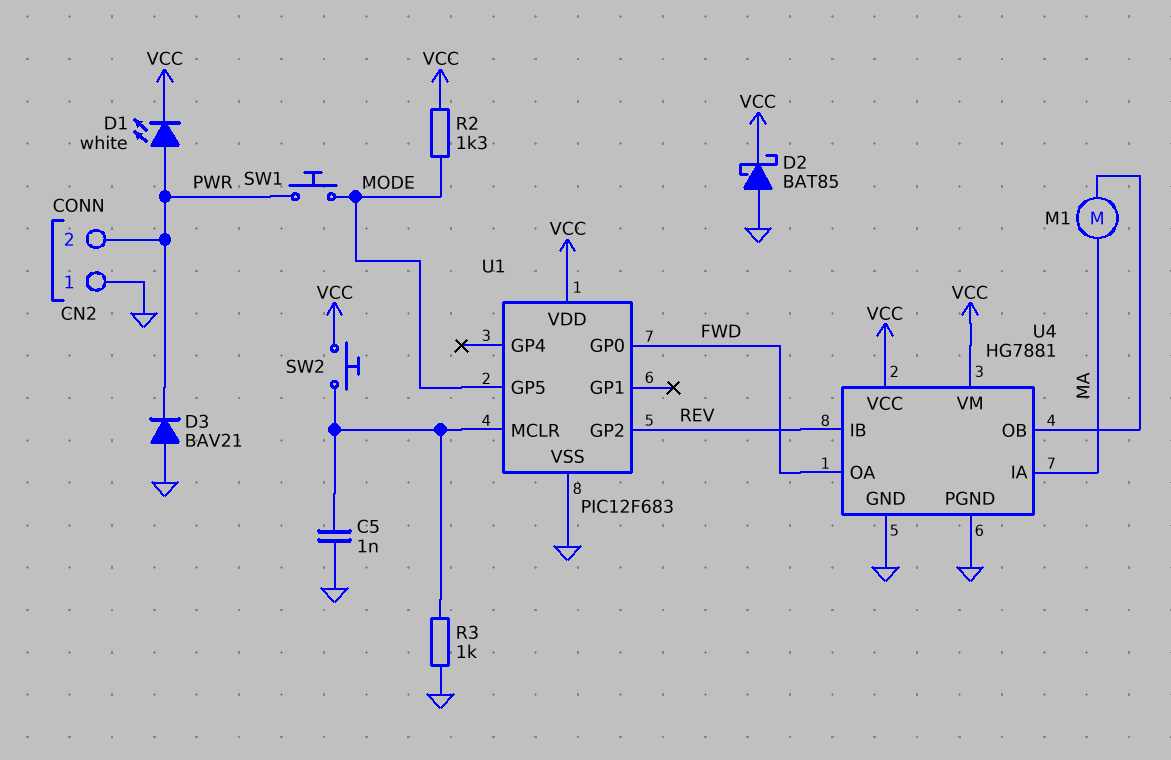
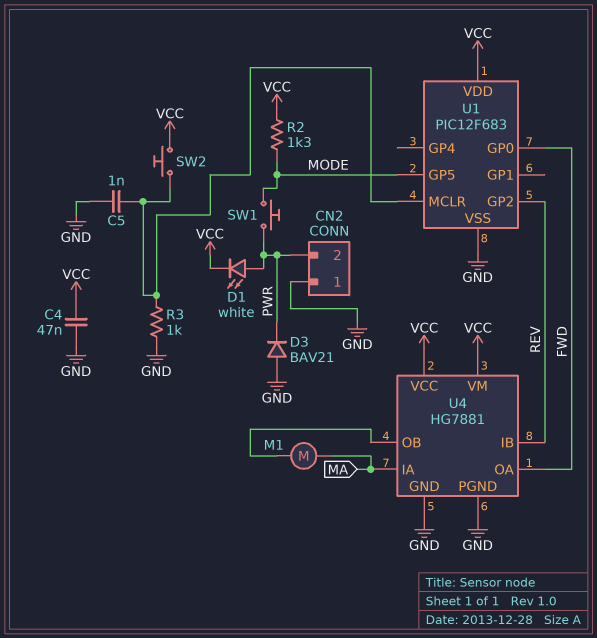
C4: none -> 47nF (GND, VCC)
D2: schottky BAT85 (A GND, K VCC) -> none

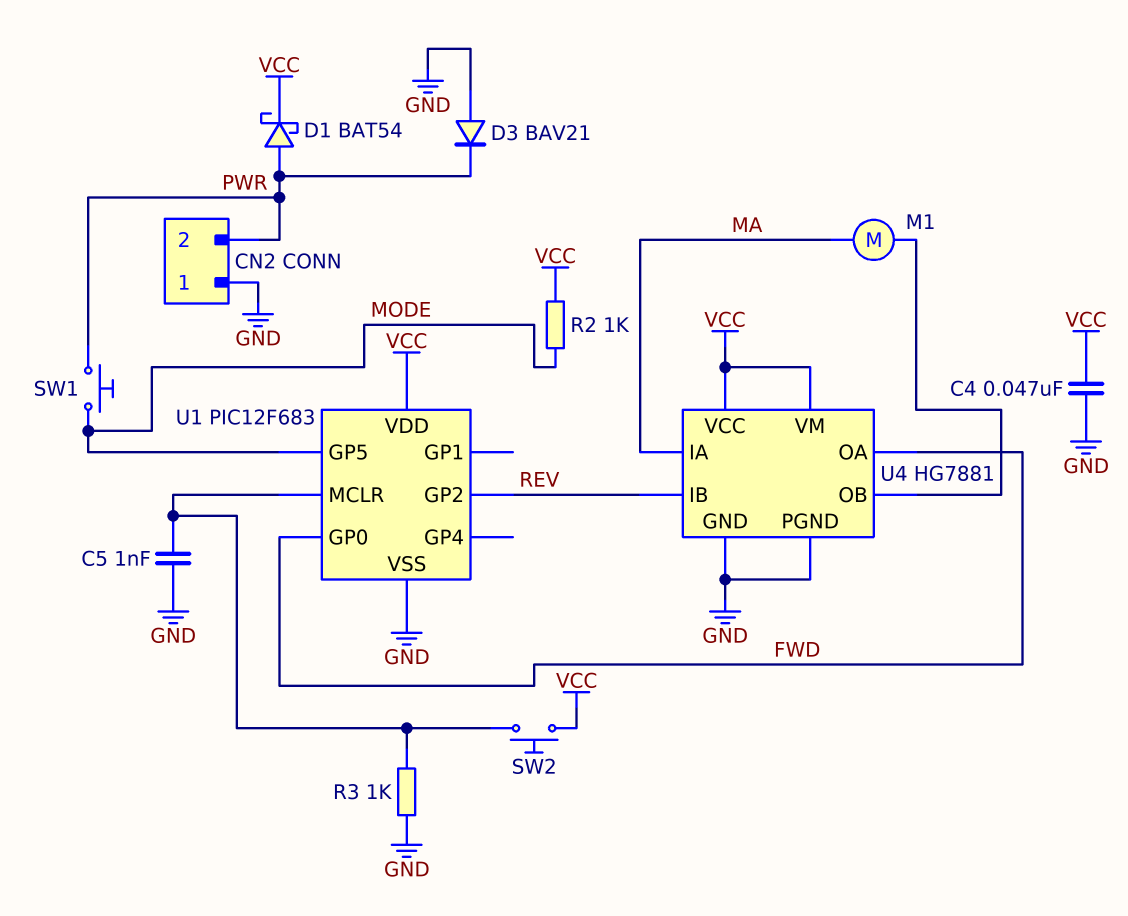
D1: LED white (A PWR, K VCC) -> schottky BAT54 (A PWR, K VCC)
R2: 1.3k (MODE, VCC) -> 1k (MODE, VCC)

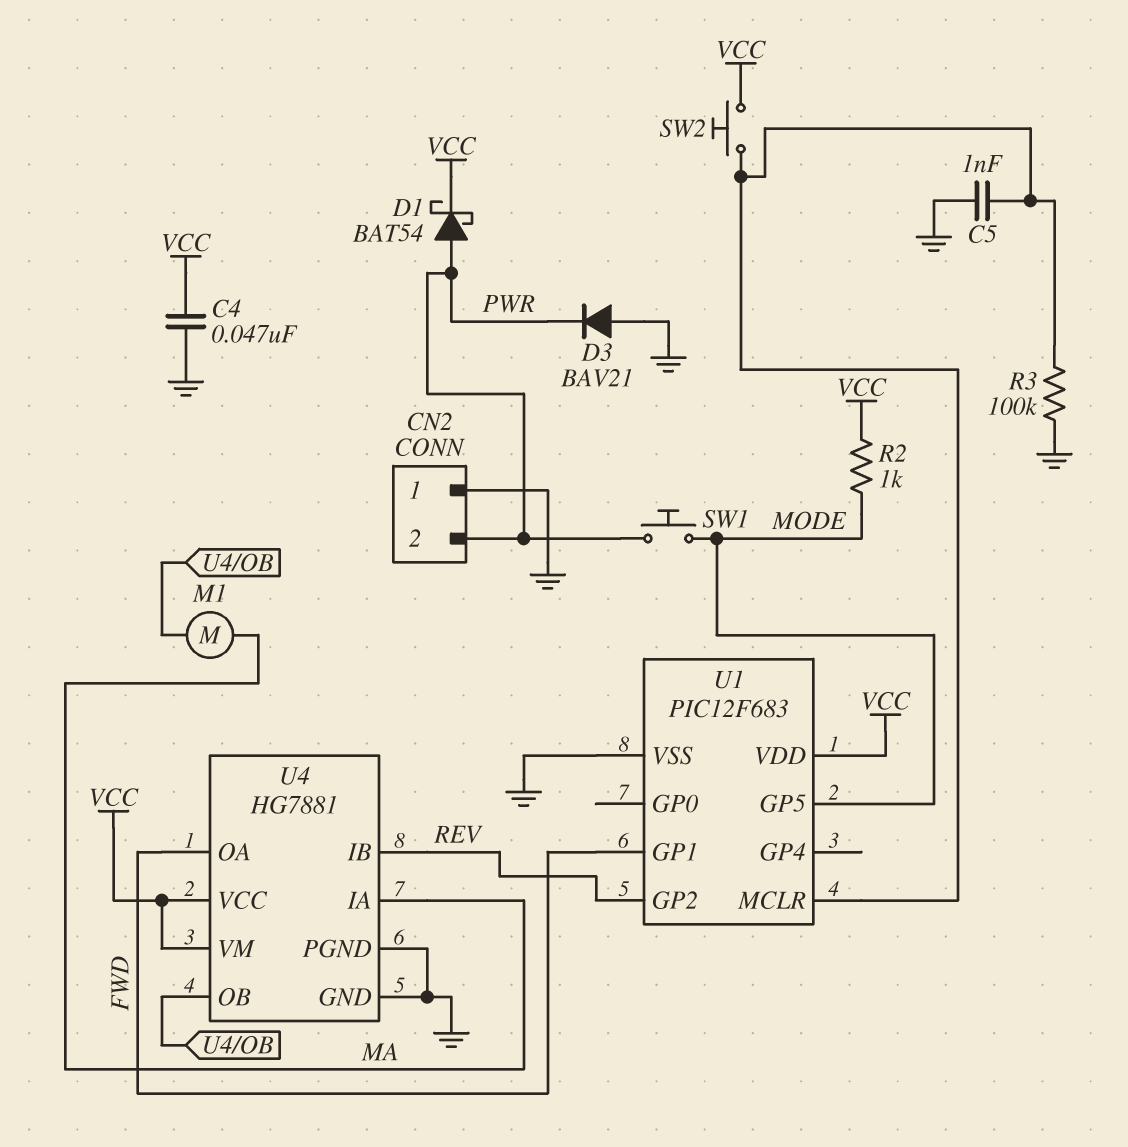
R3: 1k (GND, U1/MCLR) -> 100k (GND, U1/MCLR)
U1 pin GP0: FWD -> none
U1 pin GP1: none -> FWD

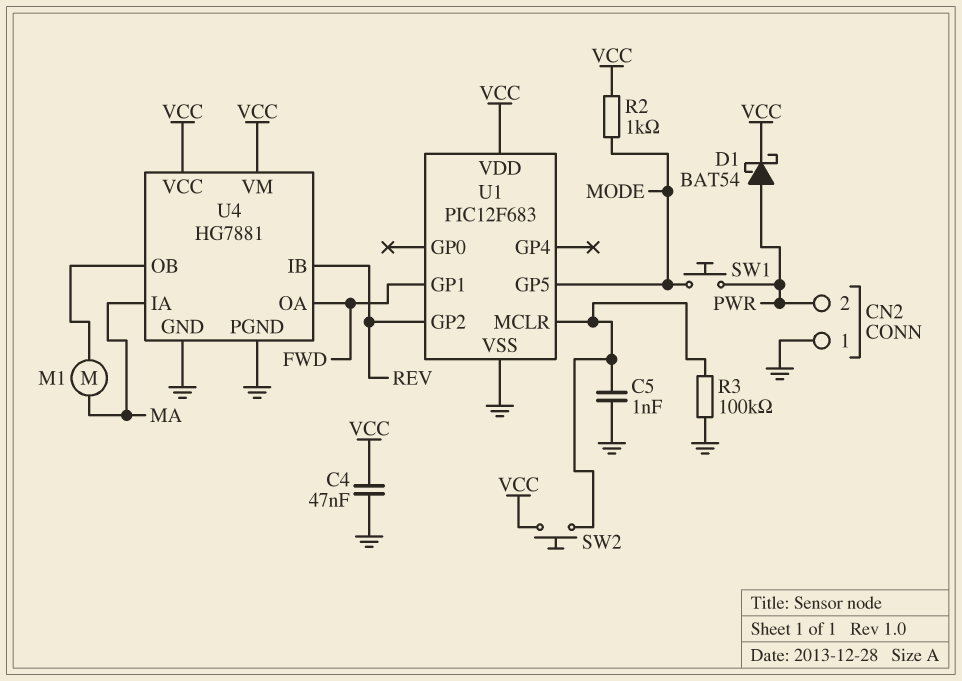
D3: diode BAV21 (A GND, K PWR) -> none

